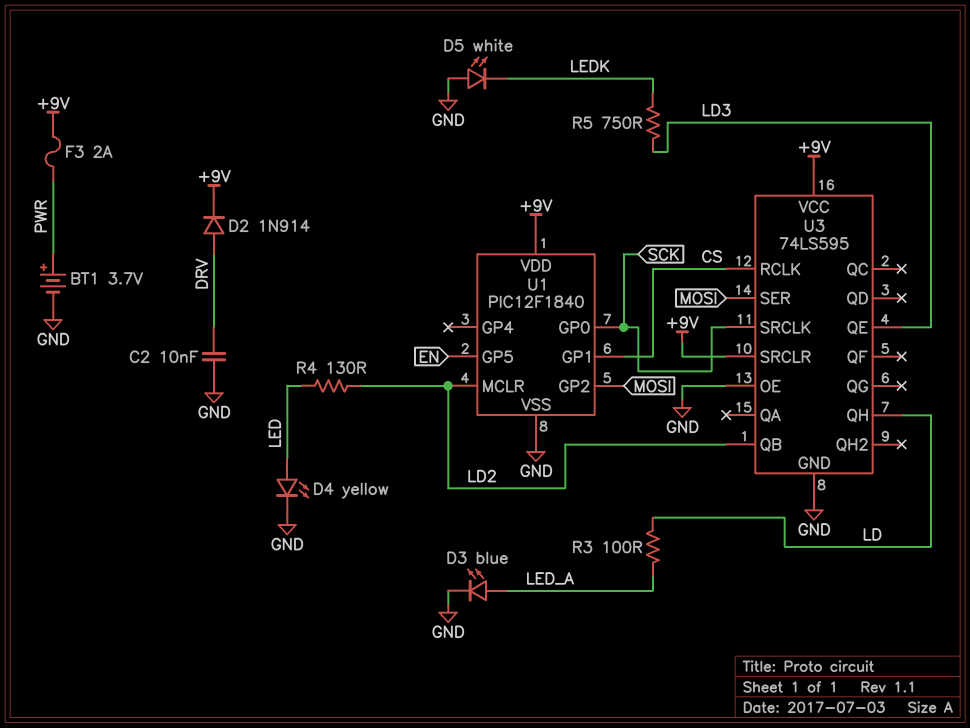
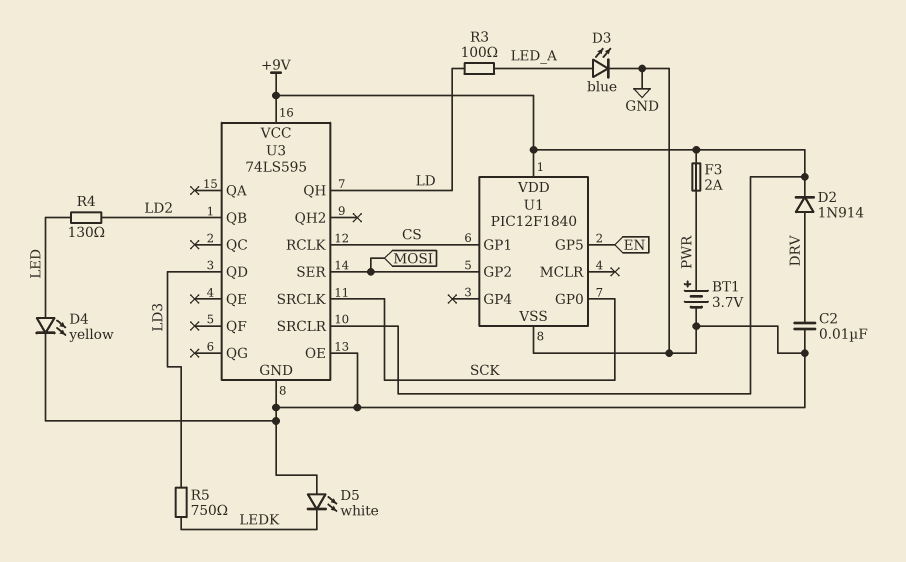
U1 pin MCLR: LD2 -> none
U3 pin QD: none -> LD3
U3 pin QE: LD3 -> none

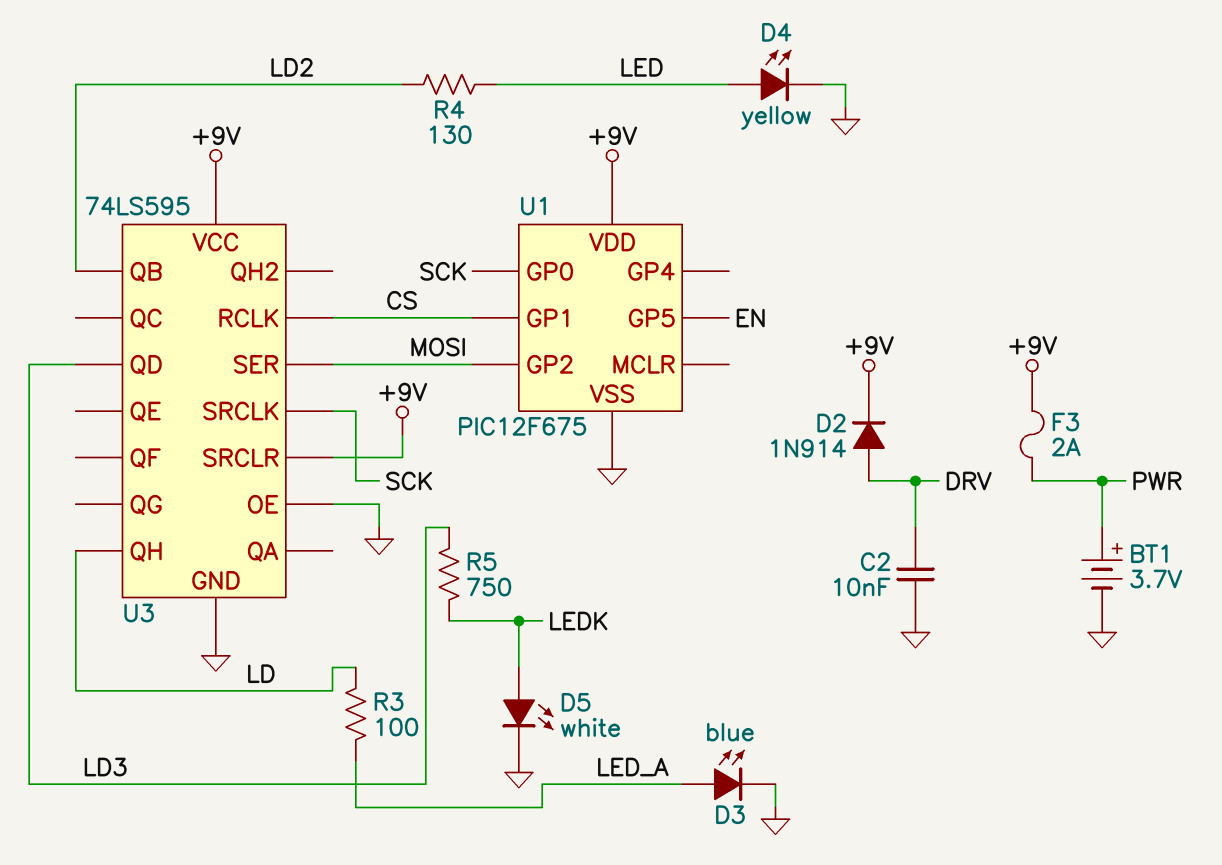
D5: LED white (A GND, K LEDK) -> LED white (A LEDK, K GND)
U1: PIC12F1840 -> PIC12F675

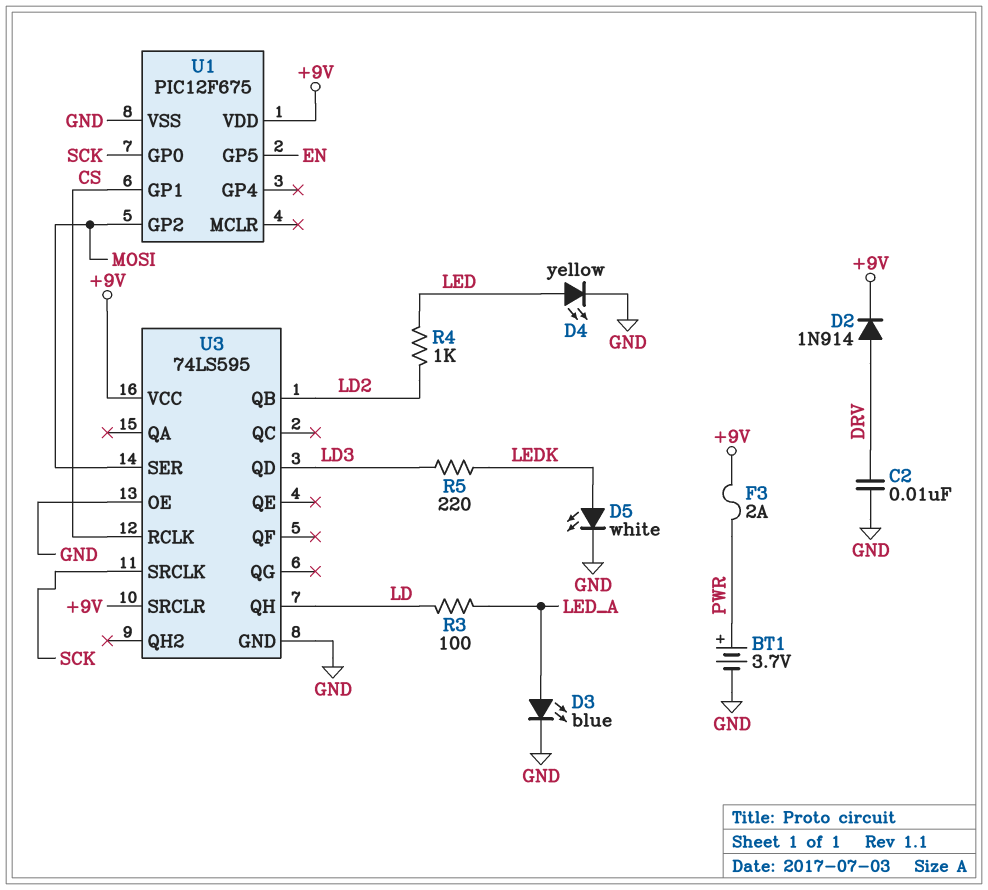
R4: 130 (LD2, LED) -> 1k (LD2, LED)
R5: 750 (LD3, LEDK) -> 220 (LD3, LEDK)

